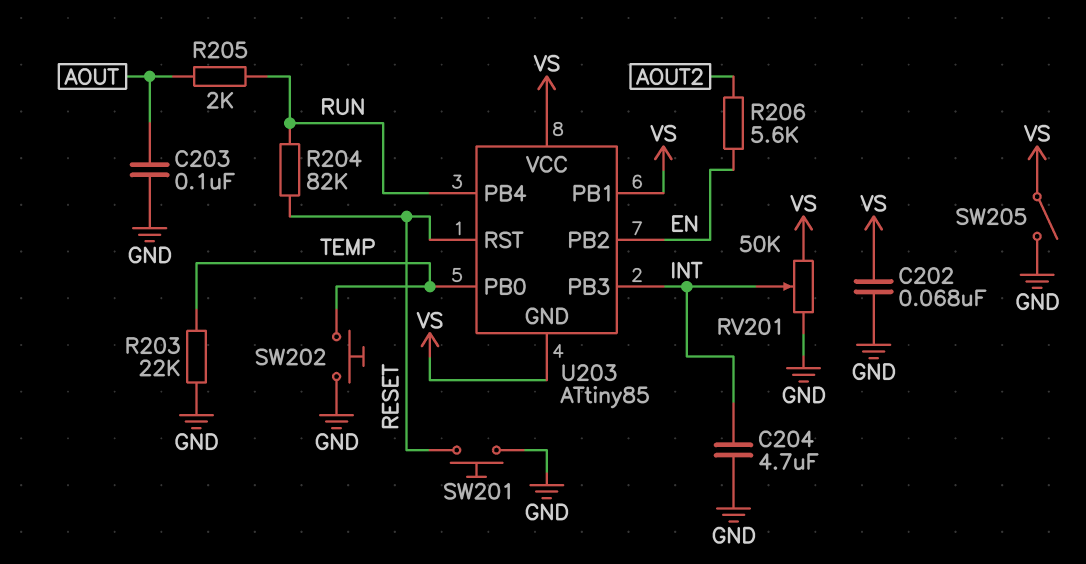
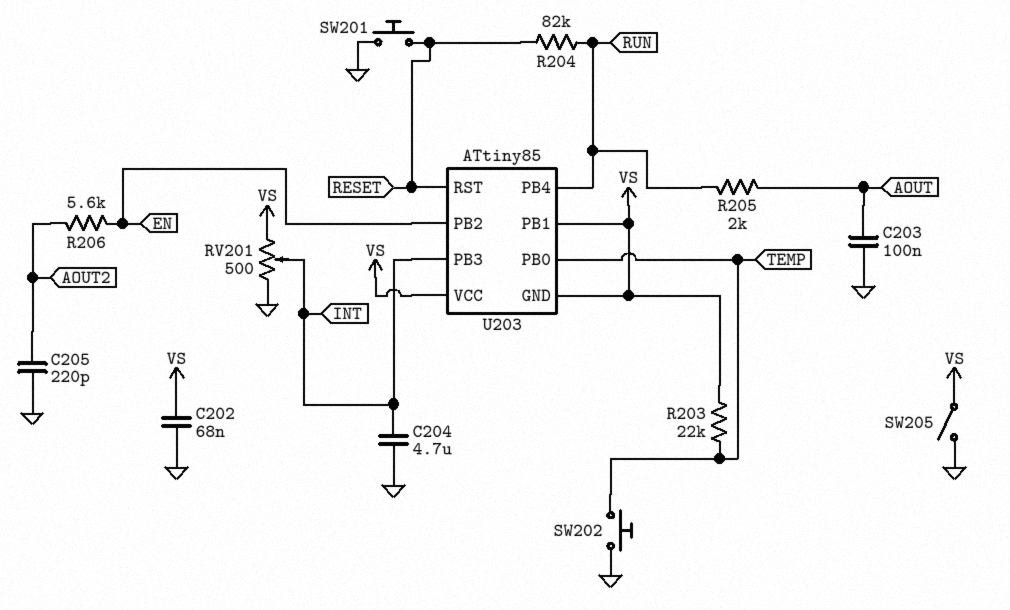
C205: none -> 220pF (AOUT2, GND)
R203: 22k (GND, TEMP) -> 22k (TEMP, VS)
RV201: 50k (GND, VS, wiper INT) -> 500 (GND, VS, wiper INT)

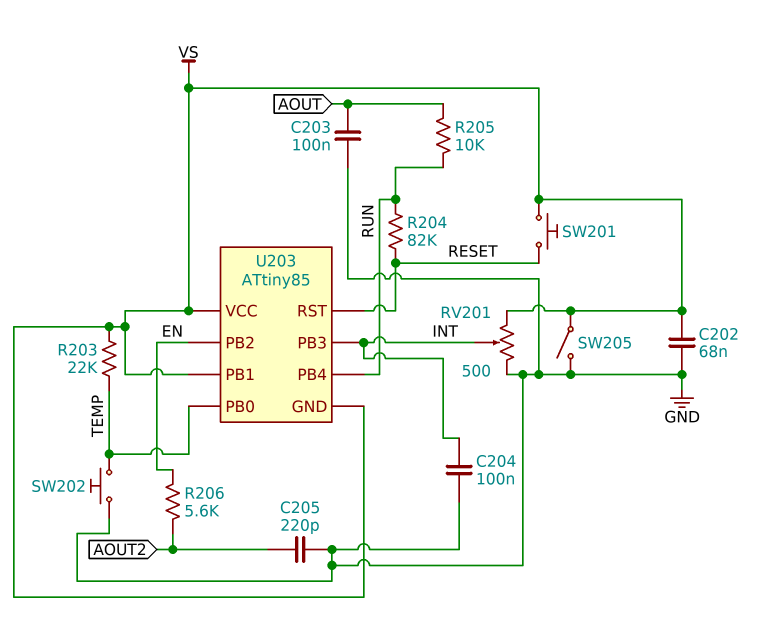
C204: 4.7uF (GND, INT) -> 100nF (GND, INT)
R205: 2k (AOUT, RUN) -> 10k (AOUT, RUN)
SW201: button (GND, RESET) -> button (RESET, VS)

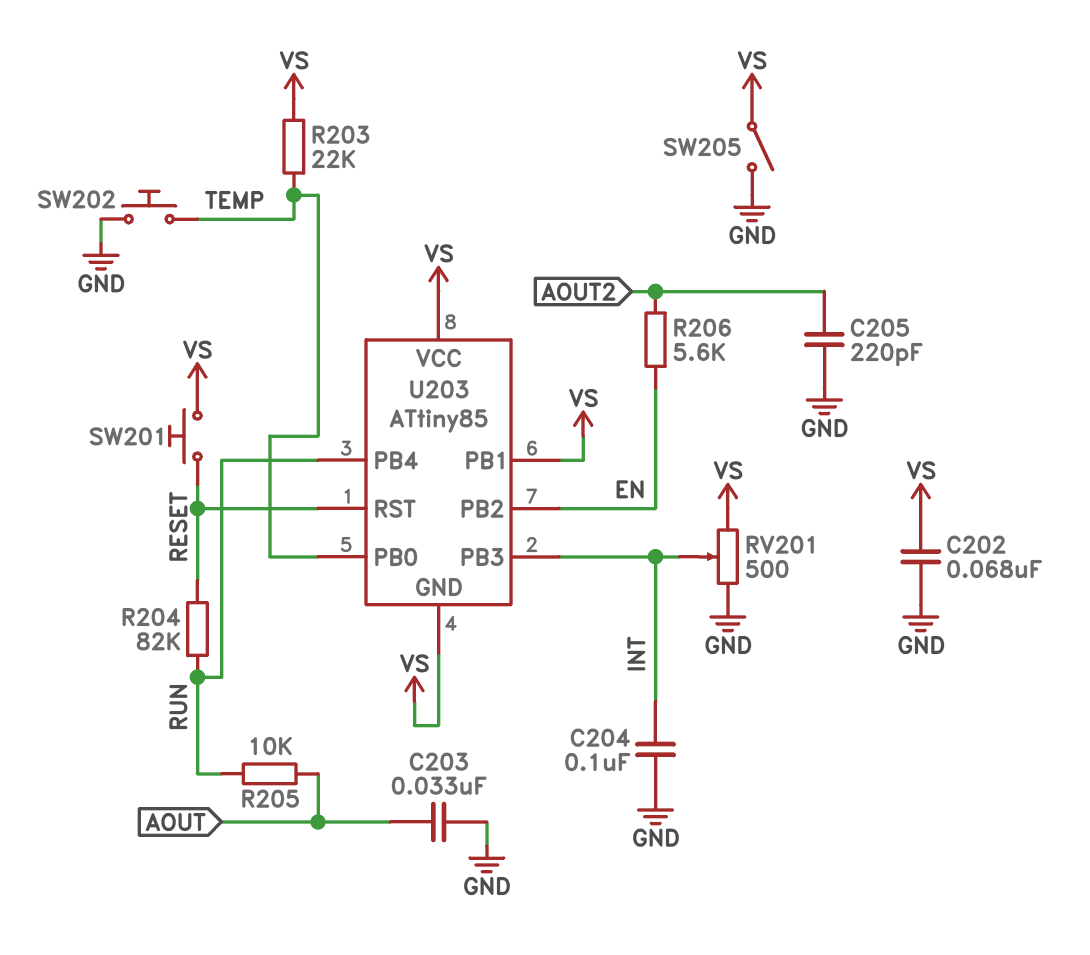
C203: 100nF (AOUT, GND) -> 33nF (AOUT, GND)

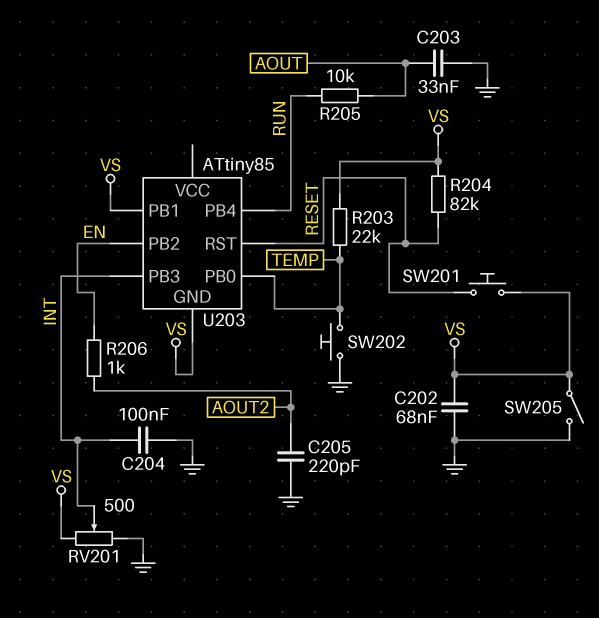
R204: 82k (RESET, RUN) -> 82k (RESET, VS)
R206: 5.6k (AOUT2, EN) -> 1k (AOUT2, EN)
U203 pin VCC: VS -> none

